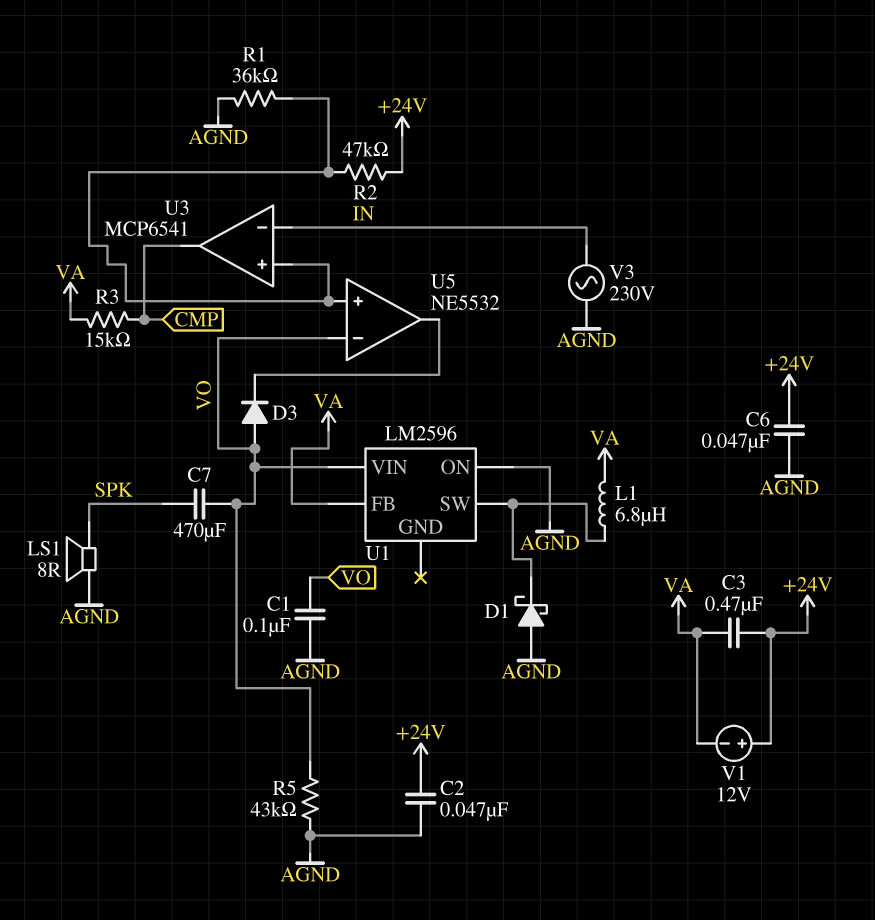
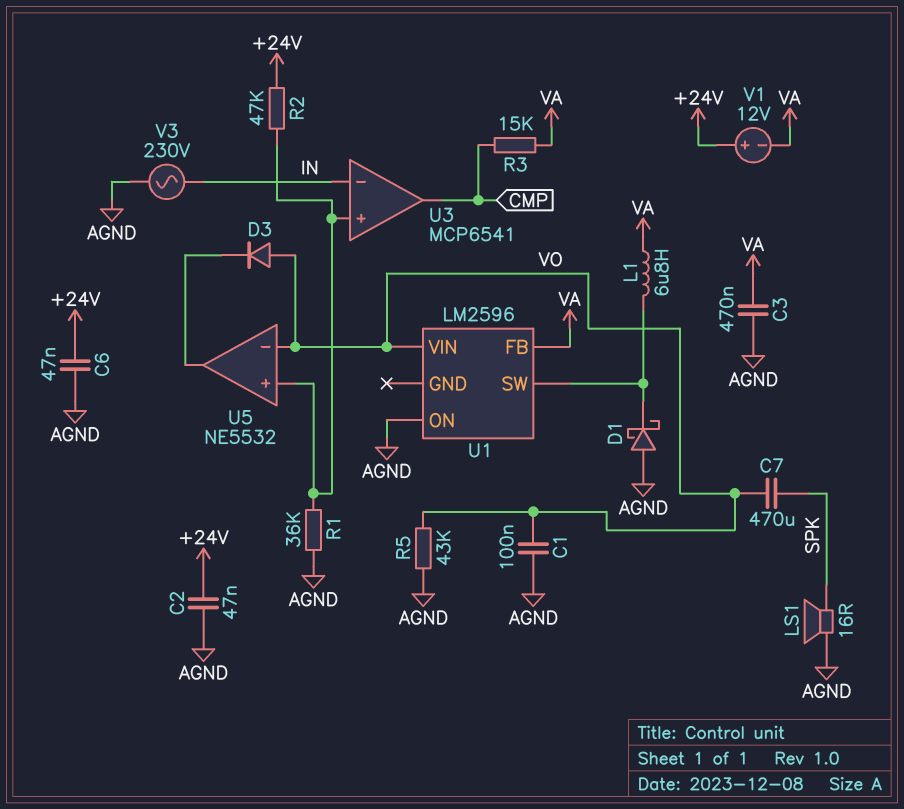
C3: 470nF (+24V, VA) -> 470nF (AGND, VA)
LS1: speaker 8R (AGND, SPK) -> speaker 16R (AGND, SPK)

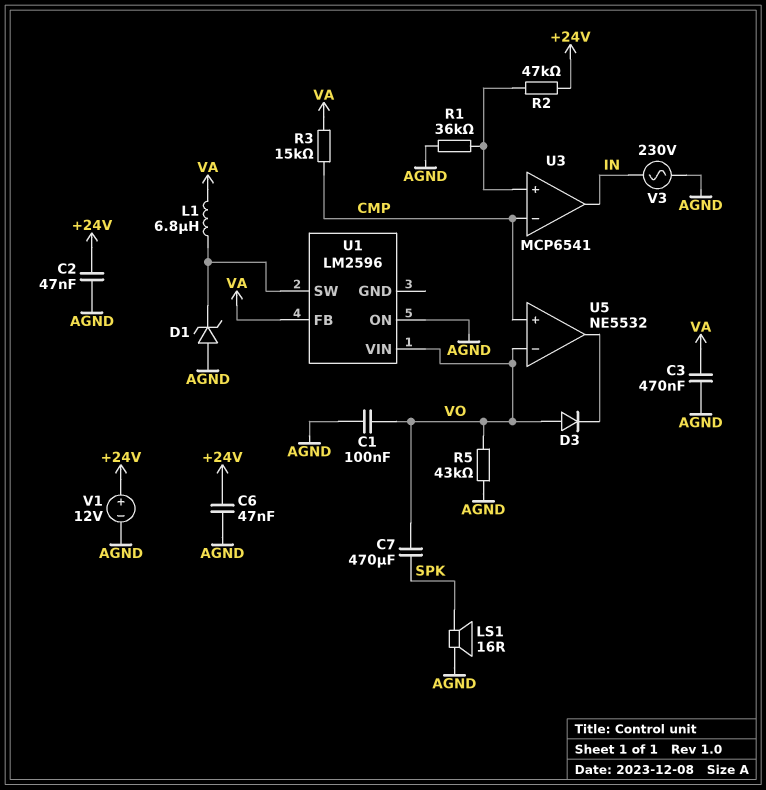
D1: schottky (A AGND, K U1/SW) -> zener (A AGND, K U1/SW)
U3 pin in-: IN -> CMP
U3 pin out: CMP -> IN
U5 pin in+: U3/in+ -> CMP
V1: 12V (plus +24V, minus VA) -> 12V (plus +24V, minus AGND)

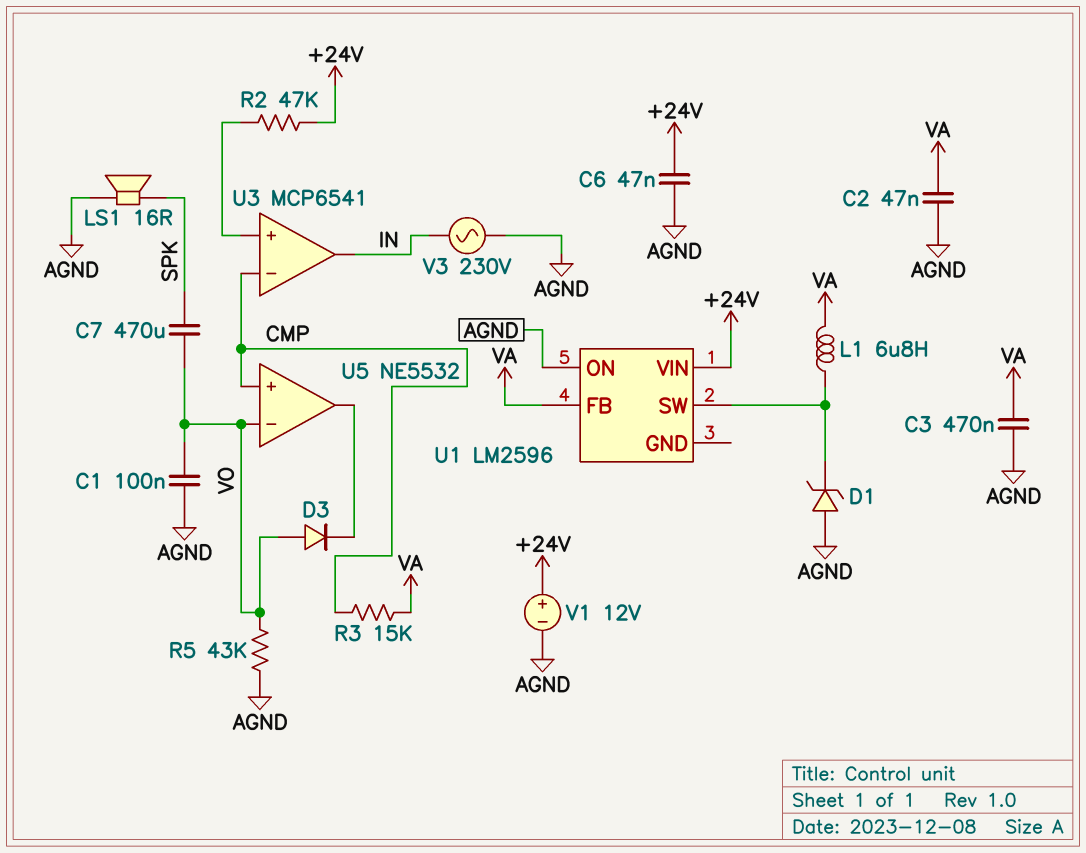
C2: 47nF (+24V, AGND) -> 47nF (AGND, VA)
R1: 36k (AGND, U3/in+) -> none
U1 pin VIN: VO -> +24V

